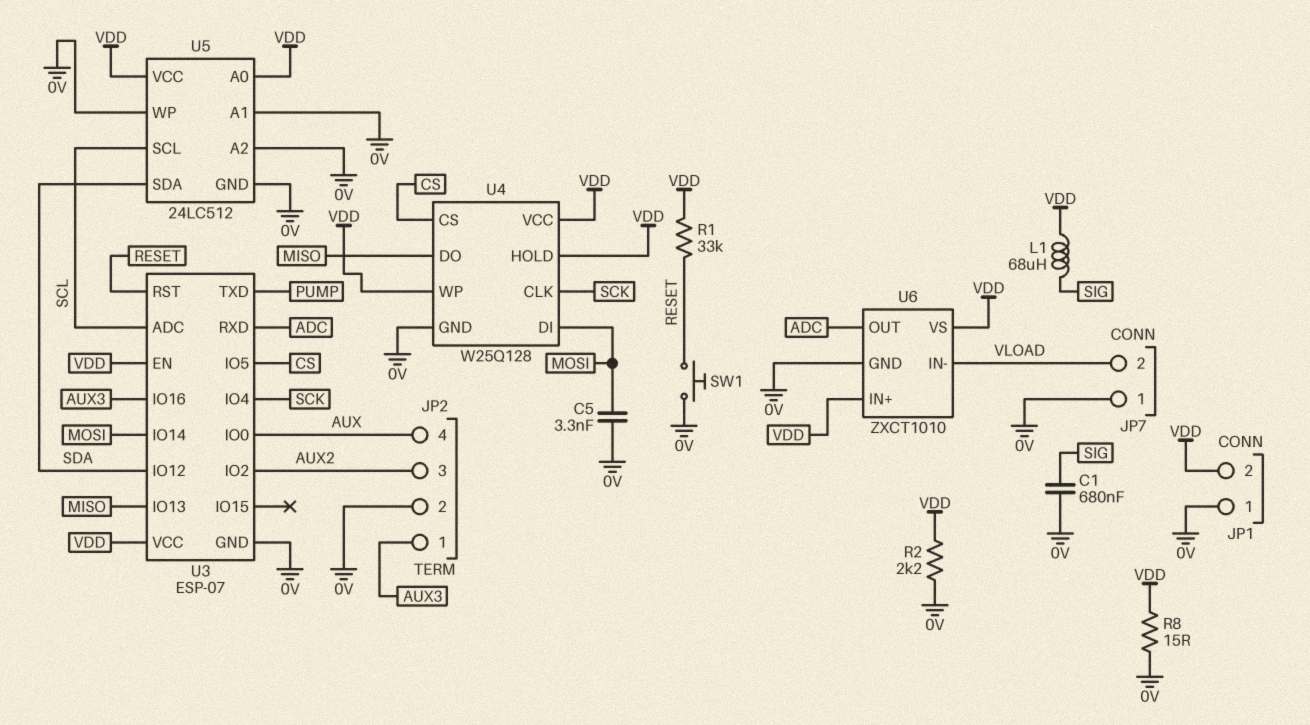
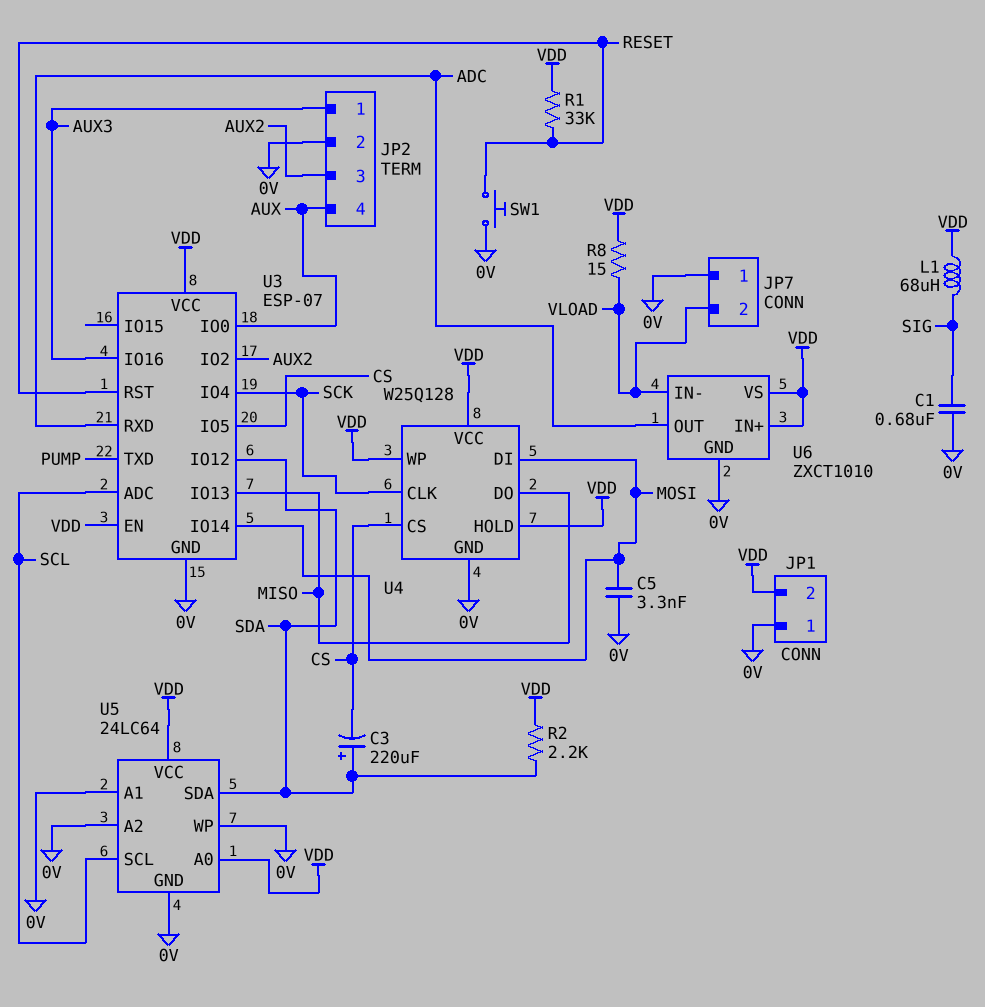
C3: none -> 220uF (plus SDA, minus CS)
R2: 2.2k (0V, VDD) -> 2.2k (SDA, VDD)
R8: 15 (0V, VDD) -> 15 (VDD, VLOAD)
U5: 24LC512 -> 24LC64

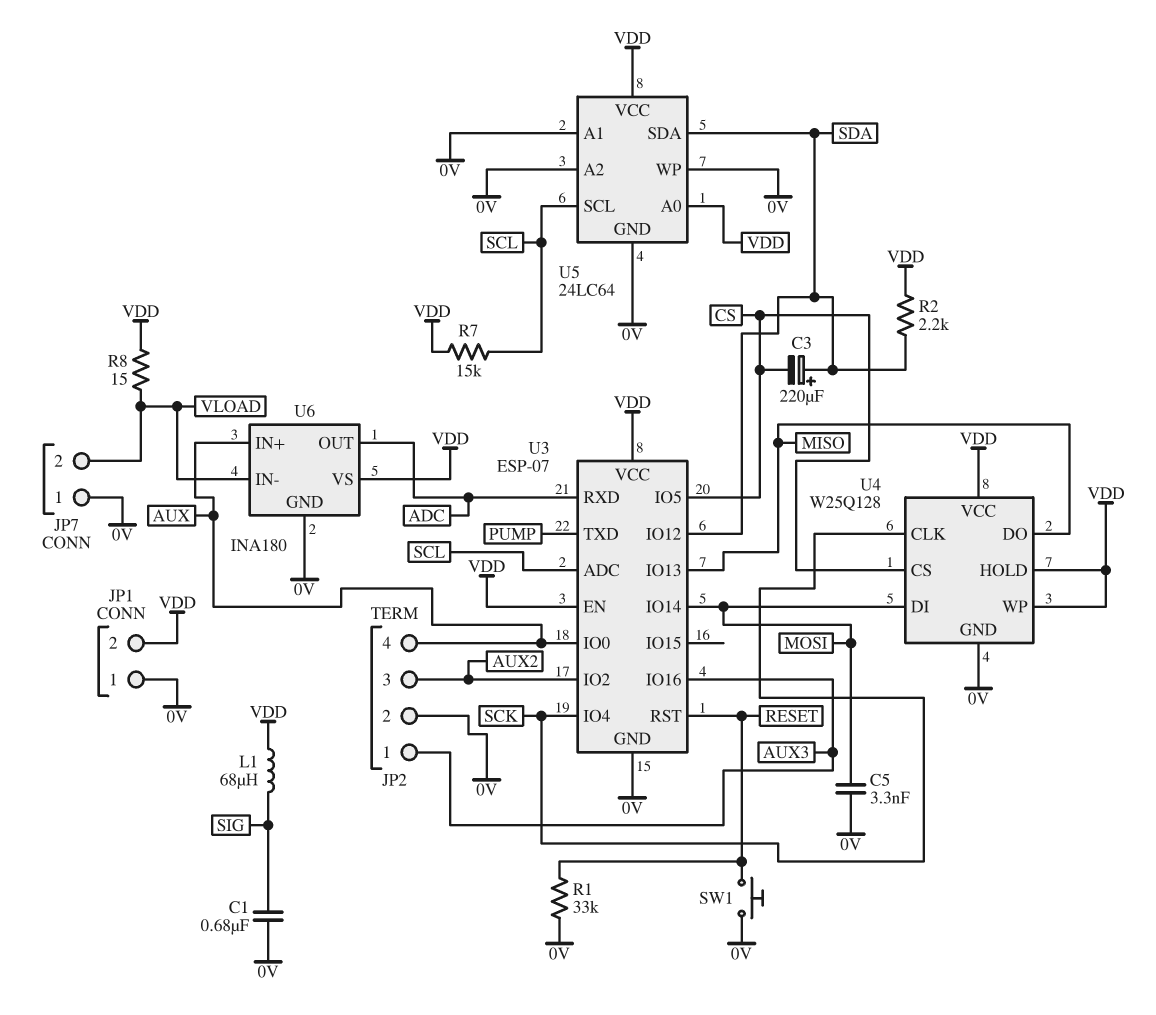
R1: 33k (RESET, VDD) -> 33k (0V, RESET)
R7: none -> 15k (SCL, VDD)
U6: ZXCT1010 -> INA180
U6 pin IN+: VDD -> AUX

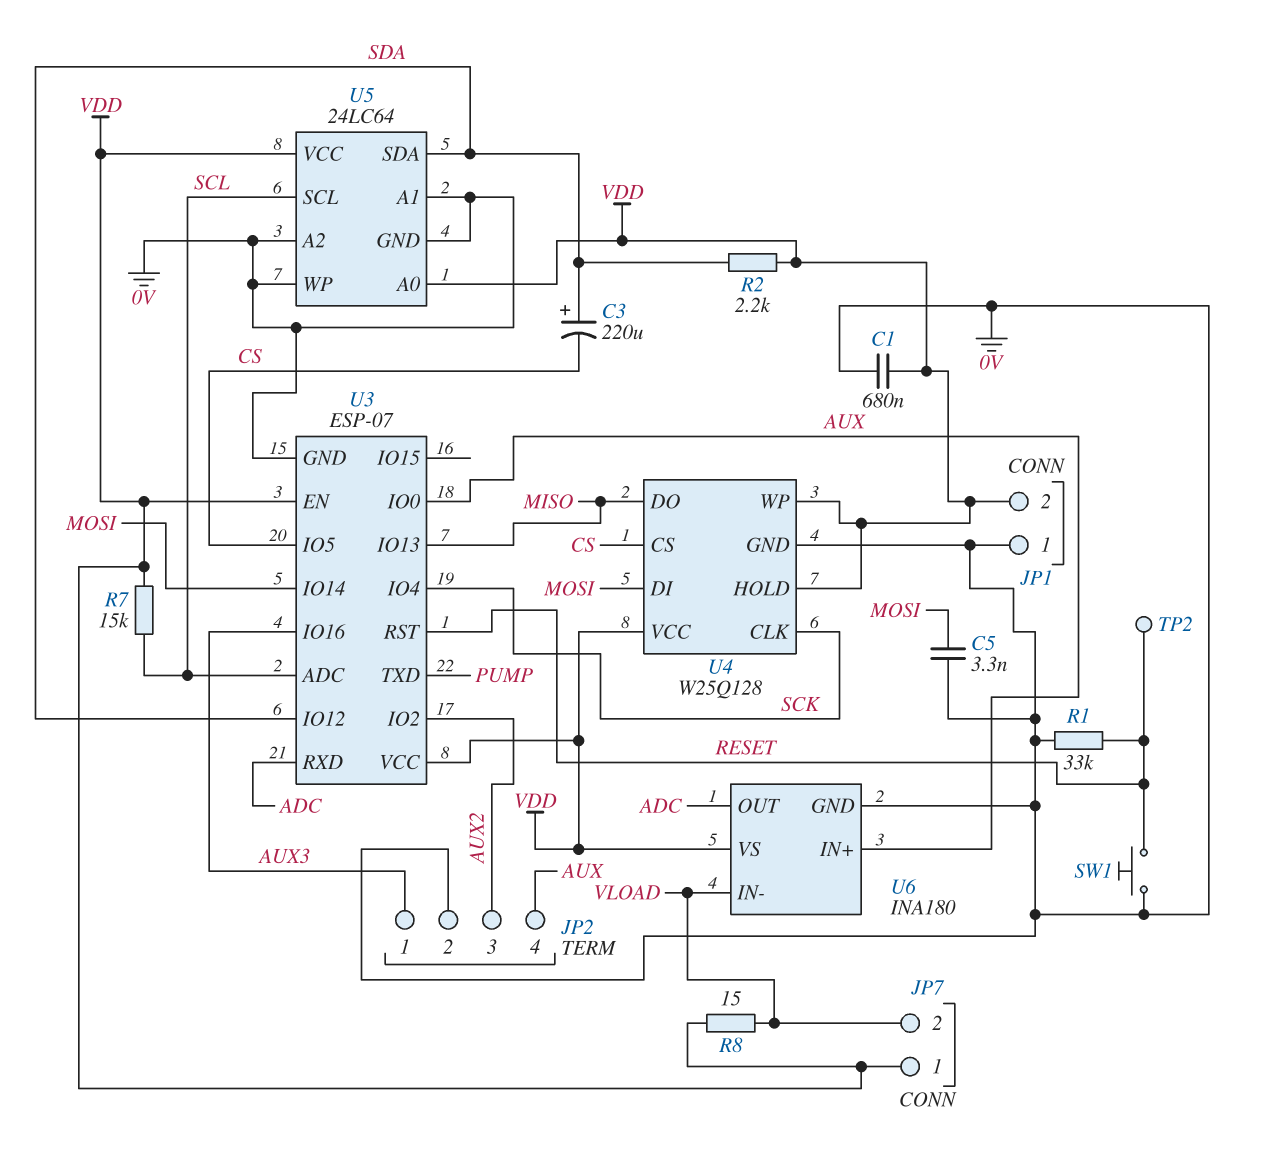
C1: 680nF (0V, SIG) -> 680nF (0V, VDD)
JP7 pin 1: 0V -> VDD
L1: 68uH (SIG, VDD) -> none
TP2: none -> test point (RESET)

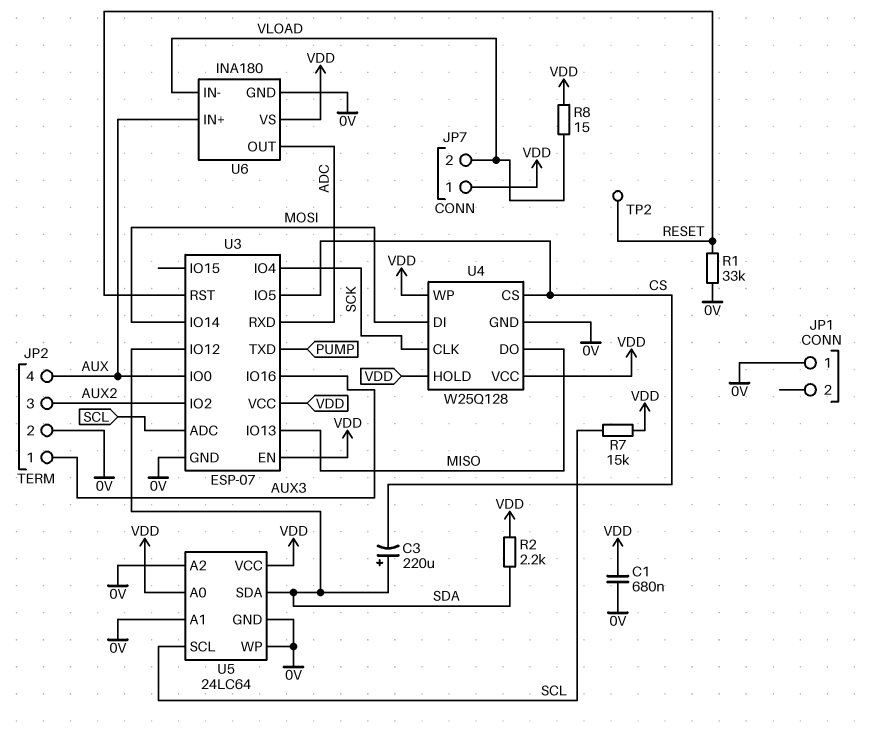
C5: 3.3nF (0V, MOSI) -> none
JP1 pin 2: VDD -> none
SW1: button (0V, RESET) -> none

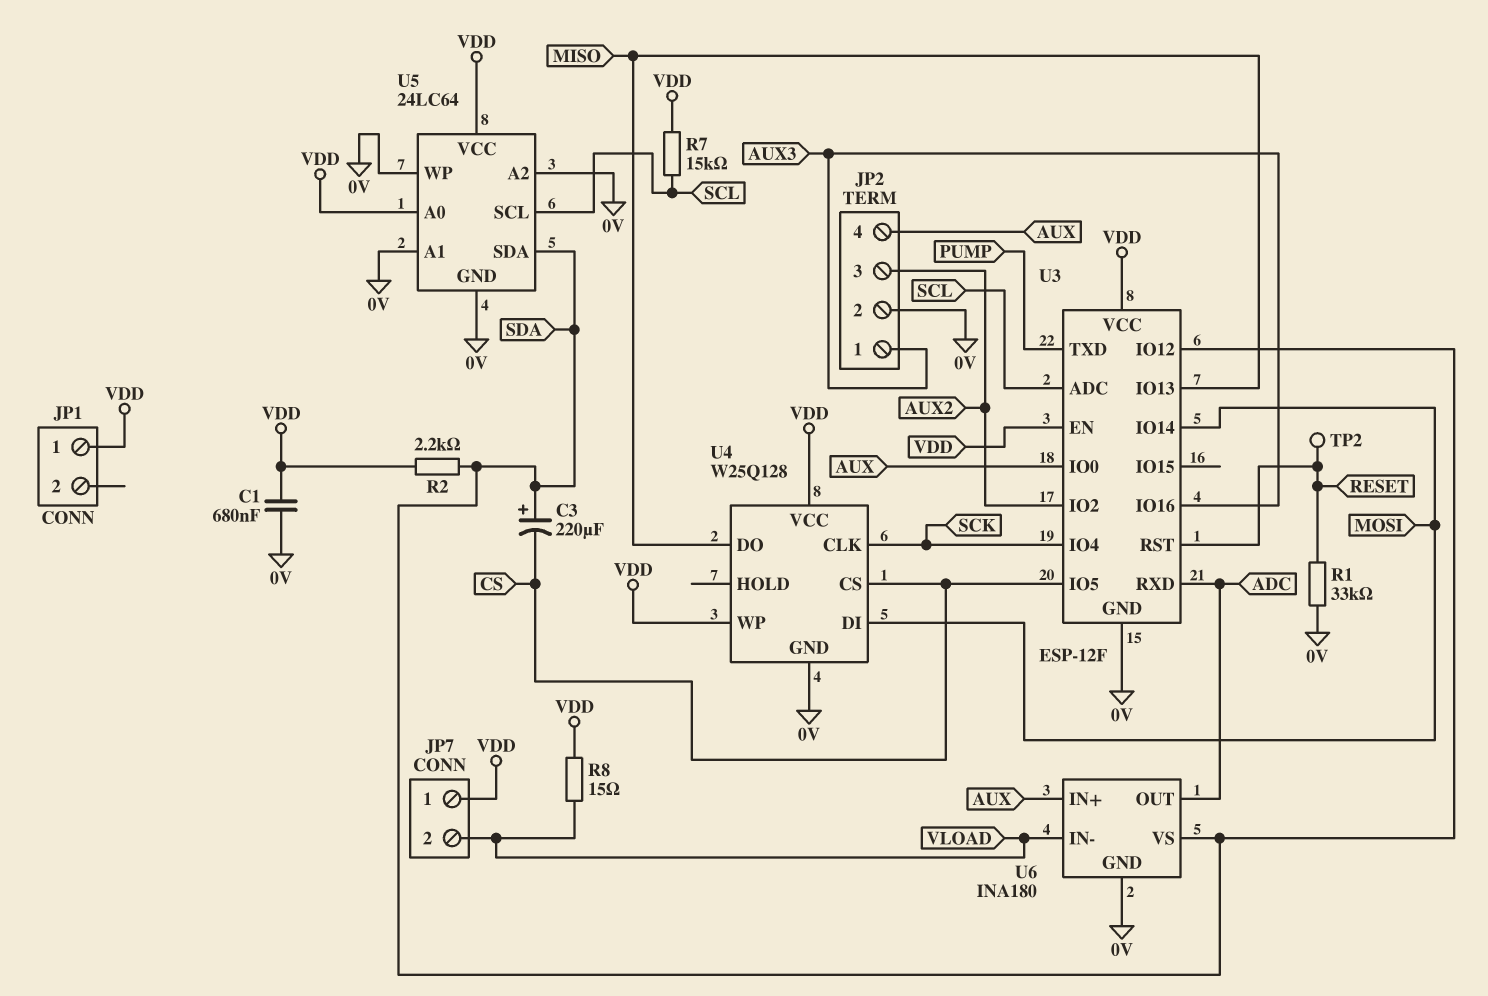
JP1 pin 1: 0V -> VDD
U3: ESP-07 -> ESP-12F
U4 pin HOLD: VDD -> none
U6 pin VS: VDD -> SDA

